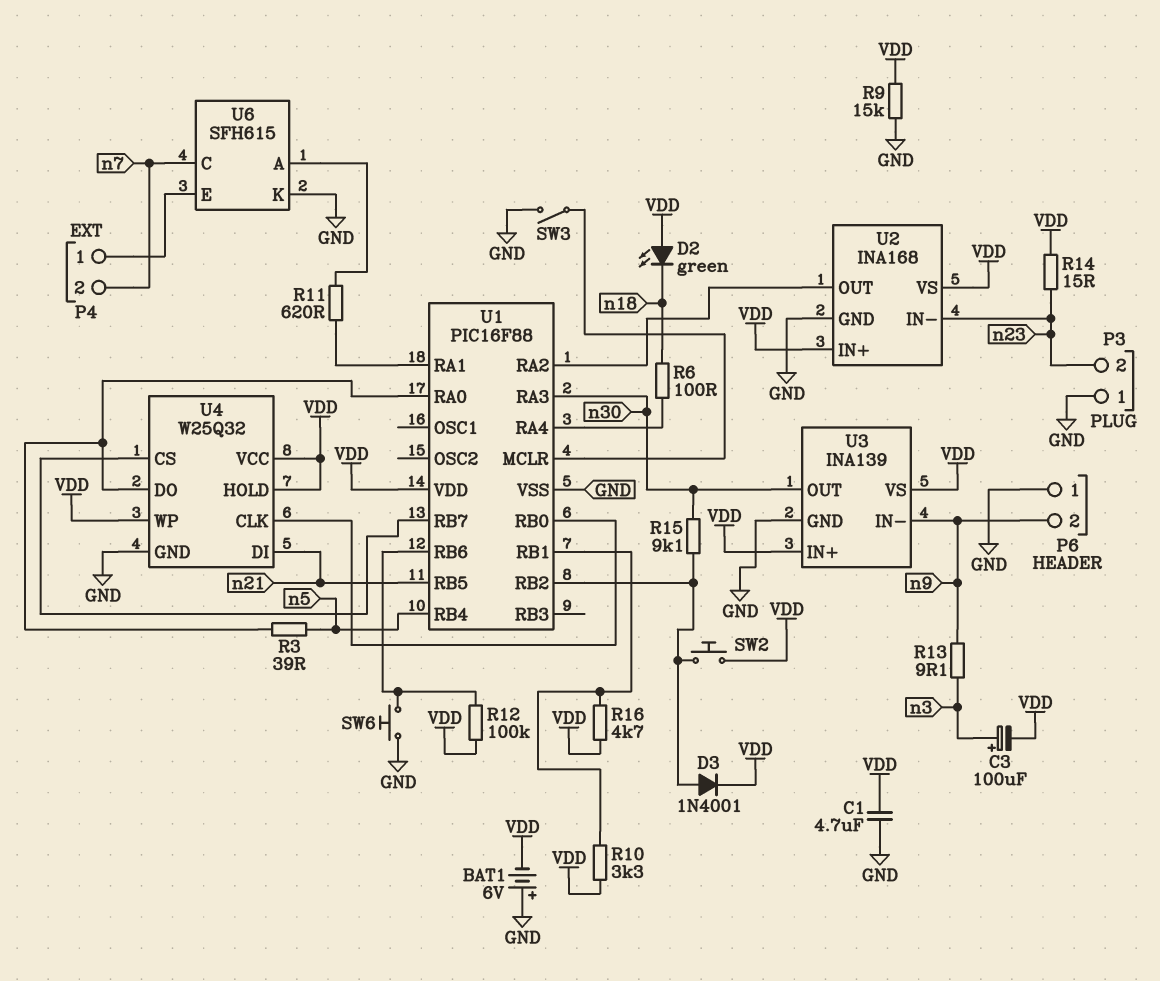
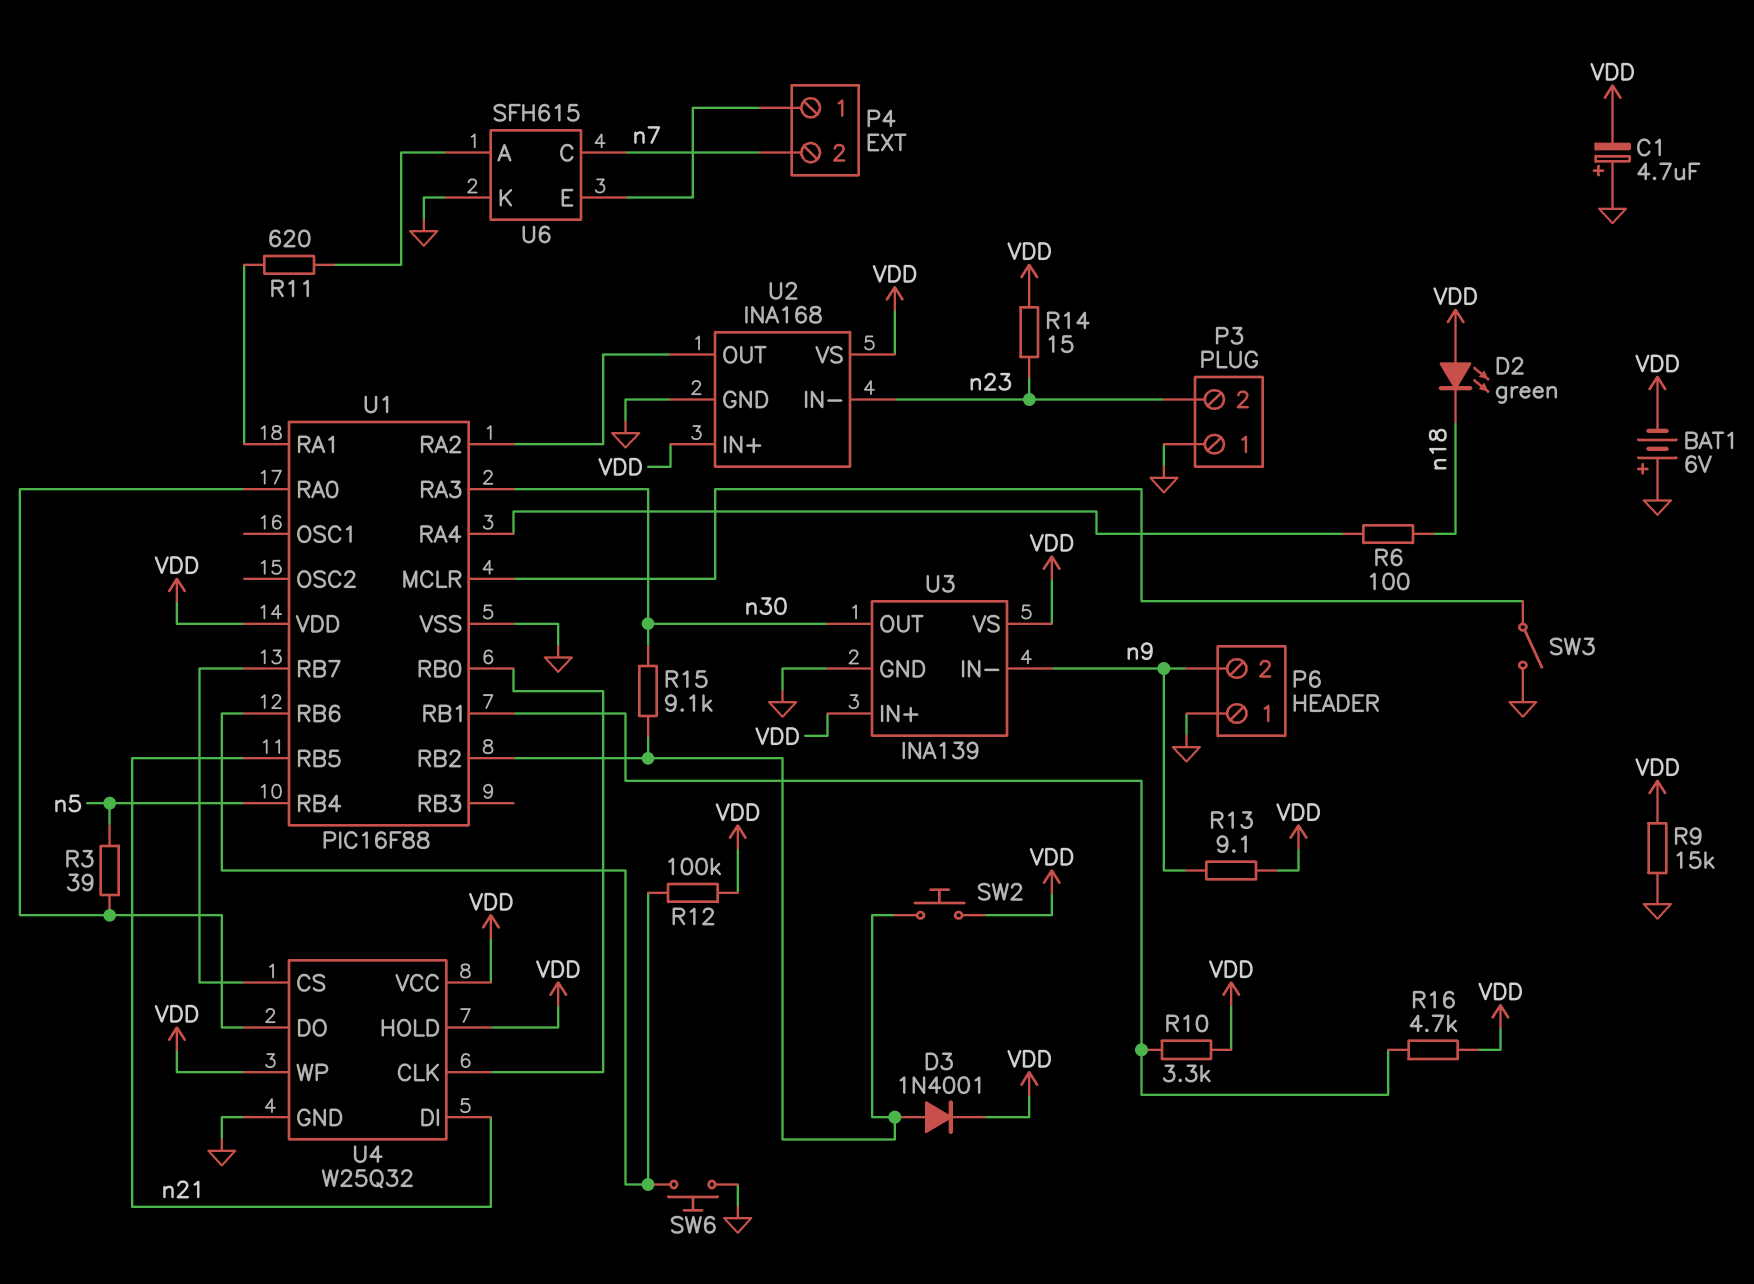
C1: 4.7uF (GND, VDD) -> 4.7uF (plus GND, minus VDD)
C3: 100uF (plus n3, minus VDD) -> none
R13: 9.1 (n3, n9) -> 9.1 (VDD, n9)

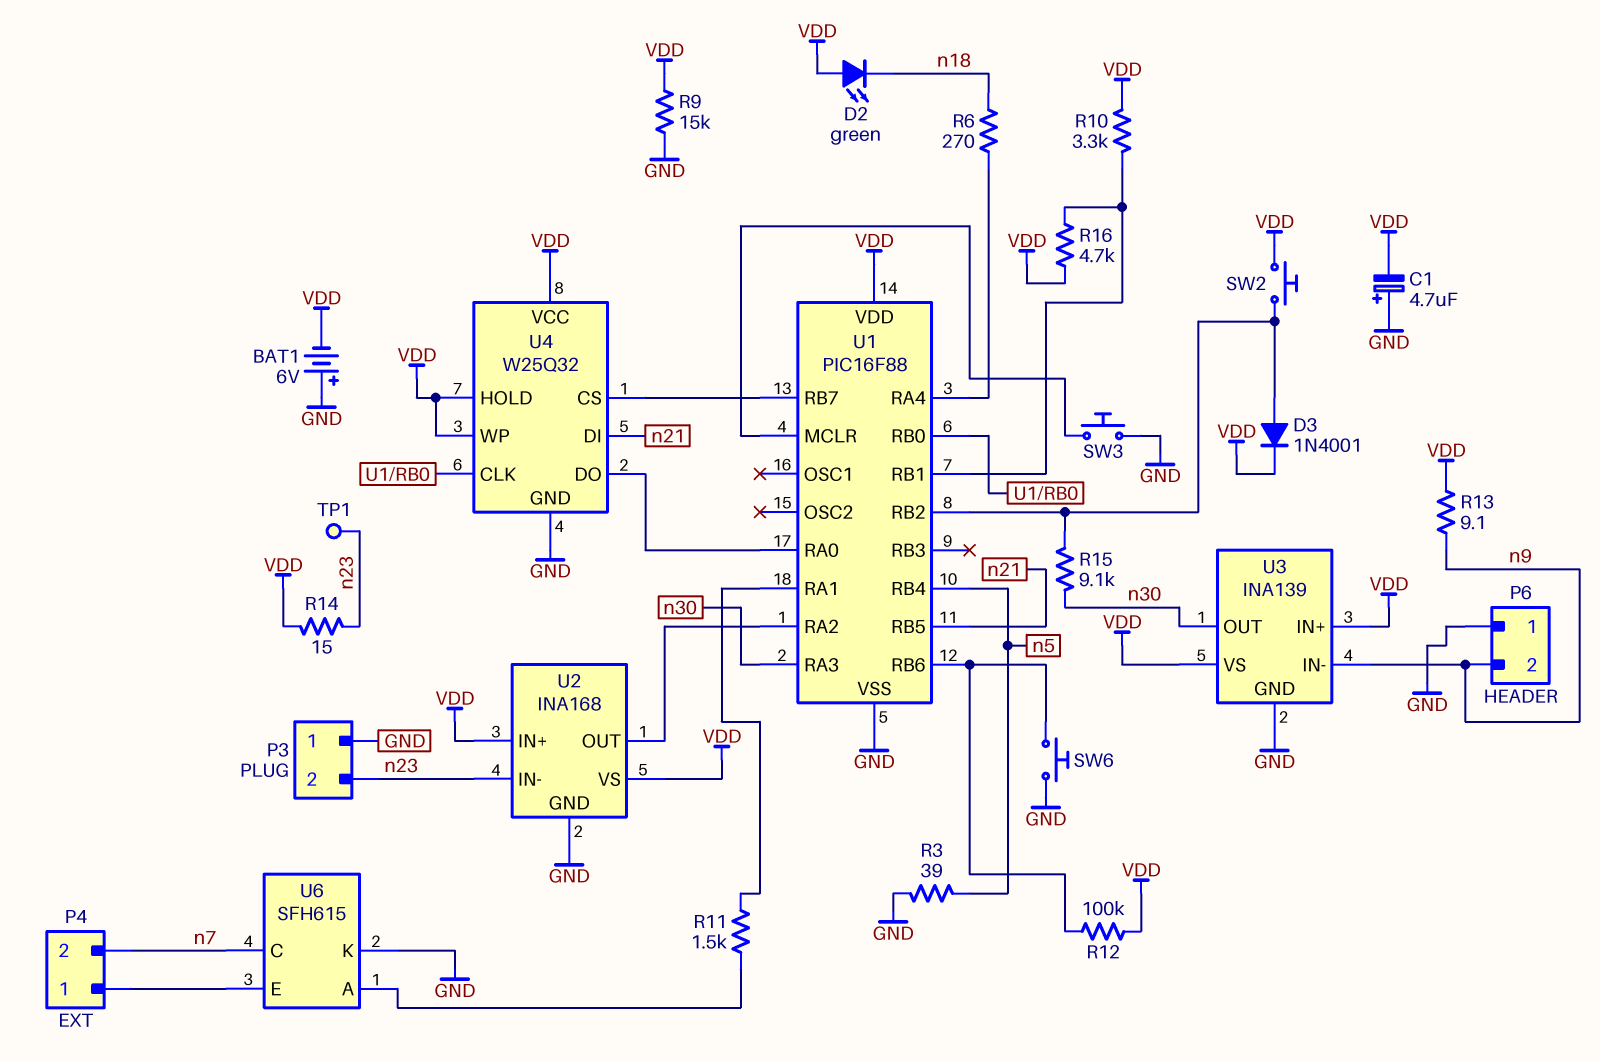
R3: 39 (U1/RA0, n5) -> 39 (GND, n5)
R6: 100 (U1/RA4, n18) -> 270 (U1/RA4, n18)
R11: 620 (U1/RA1, U6/A) -> 1.5k (U1/RA1, U6/A)
SW3: switch (GND, U1/MCLR) -> button (GND, U1/MCLR)
TP1: none -> test point (n23)

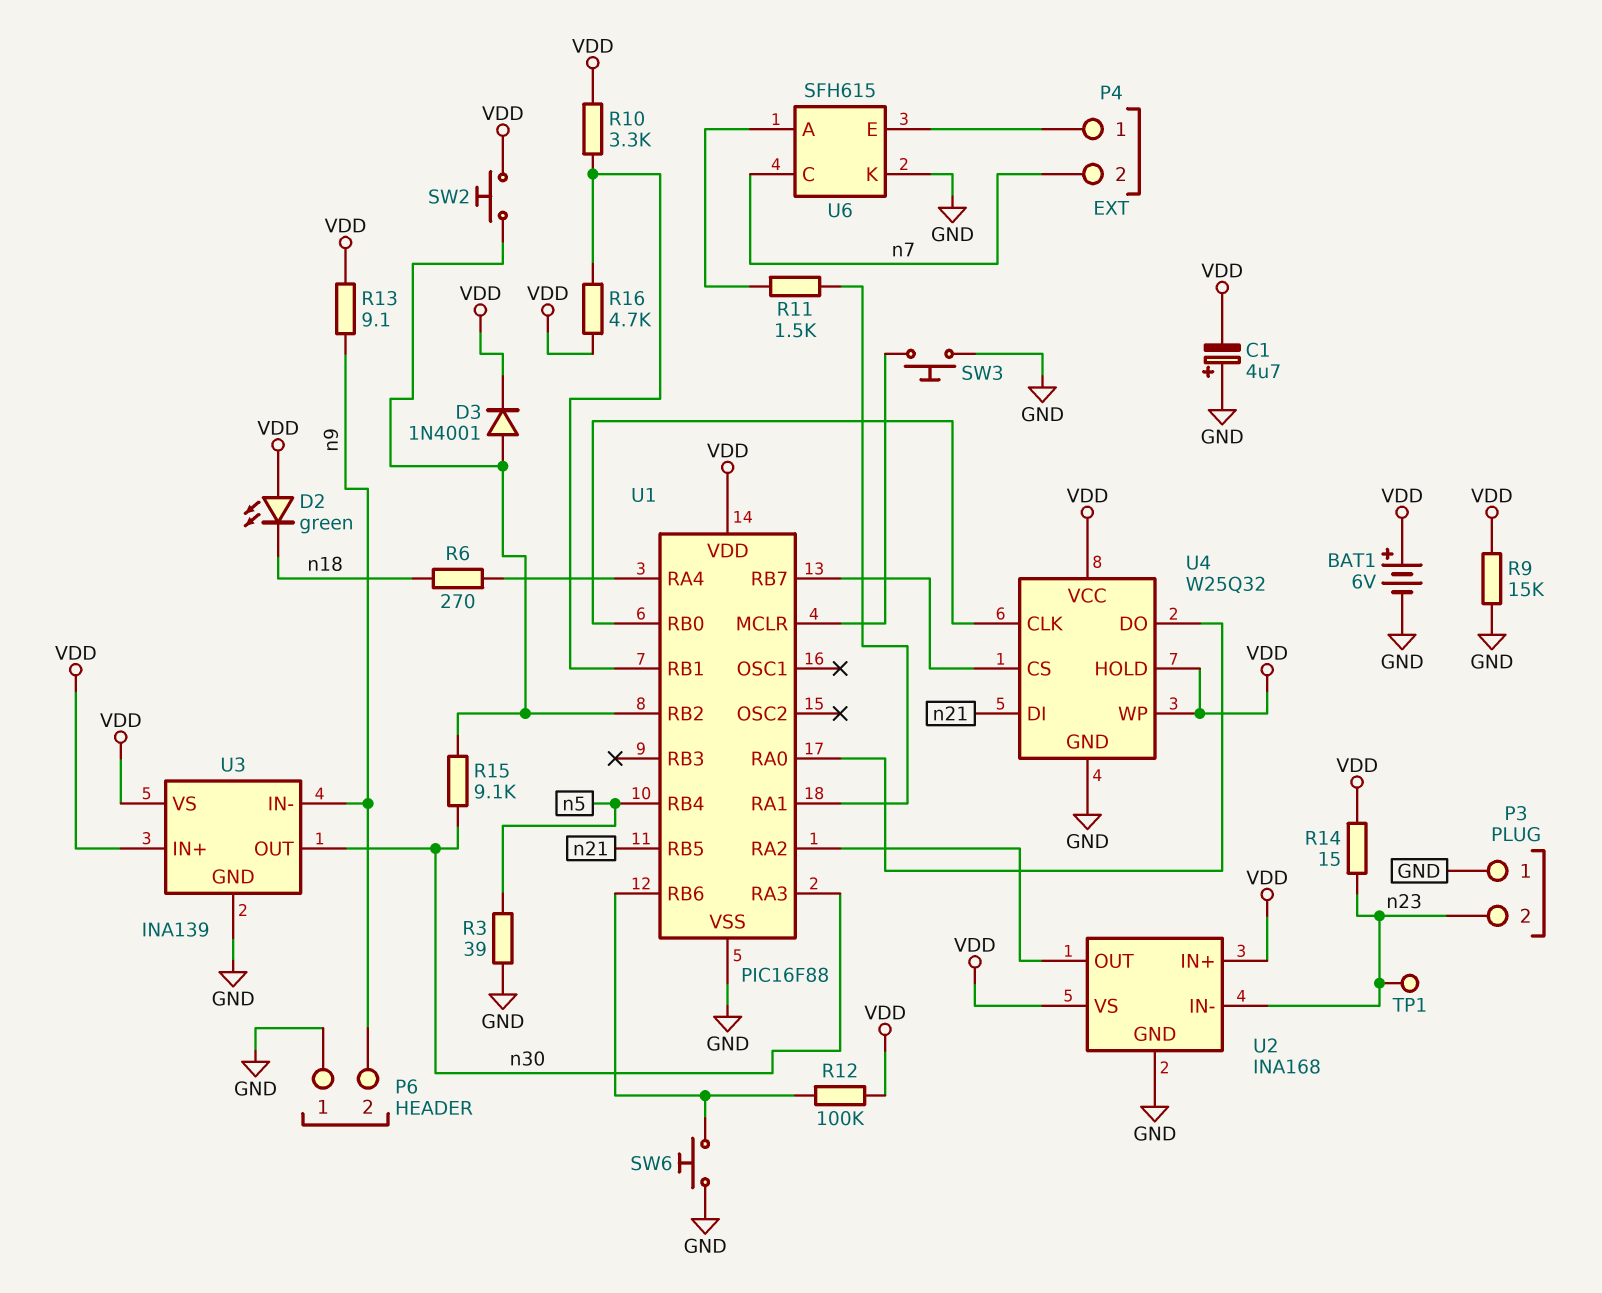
BAT1: 6V (plus GND, minus VDD) -> 6V (plus VDD, minus GND)

